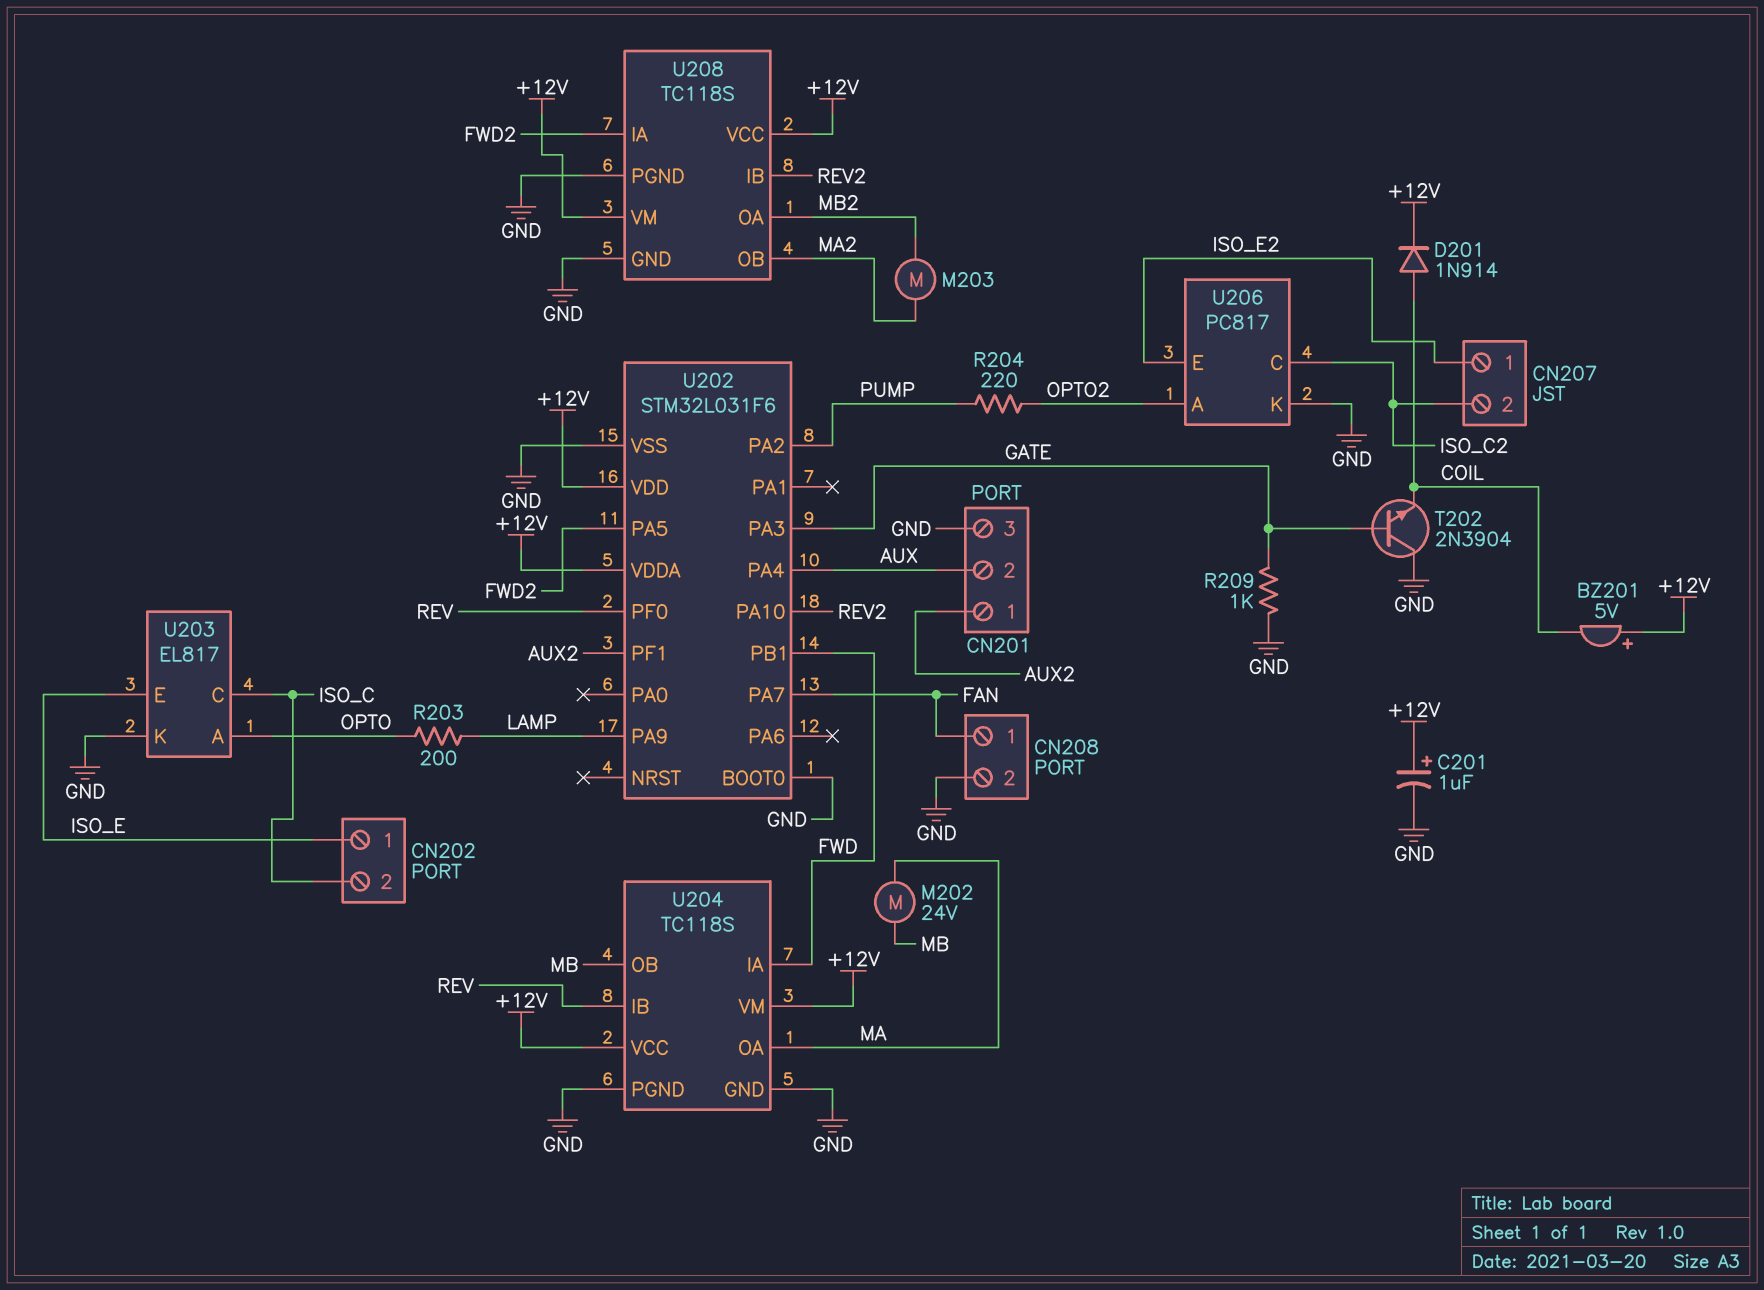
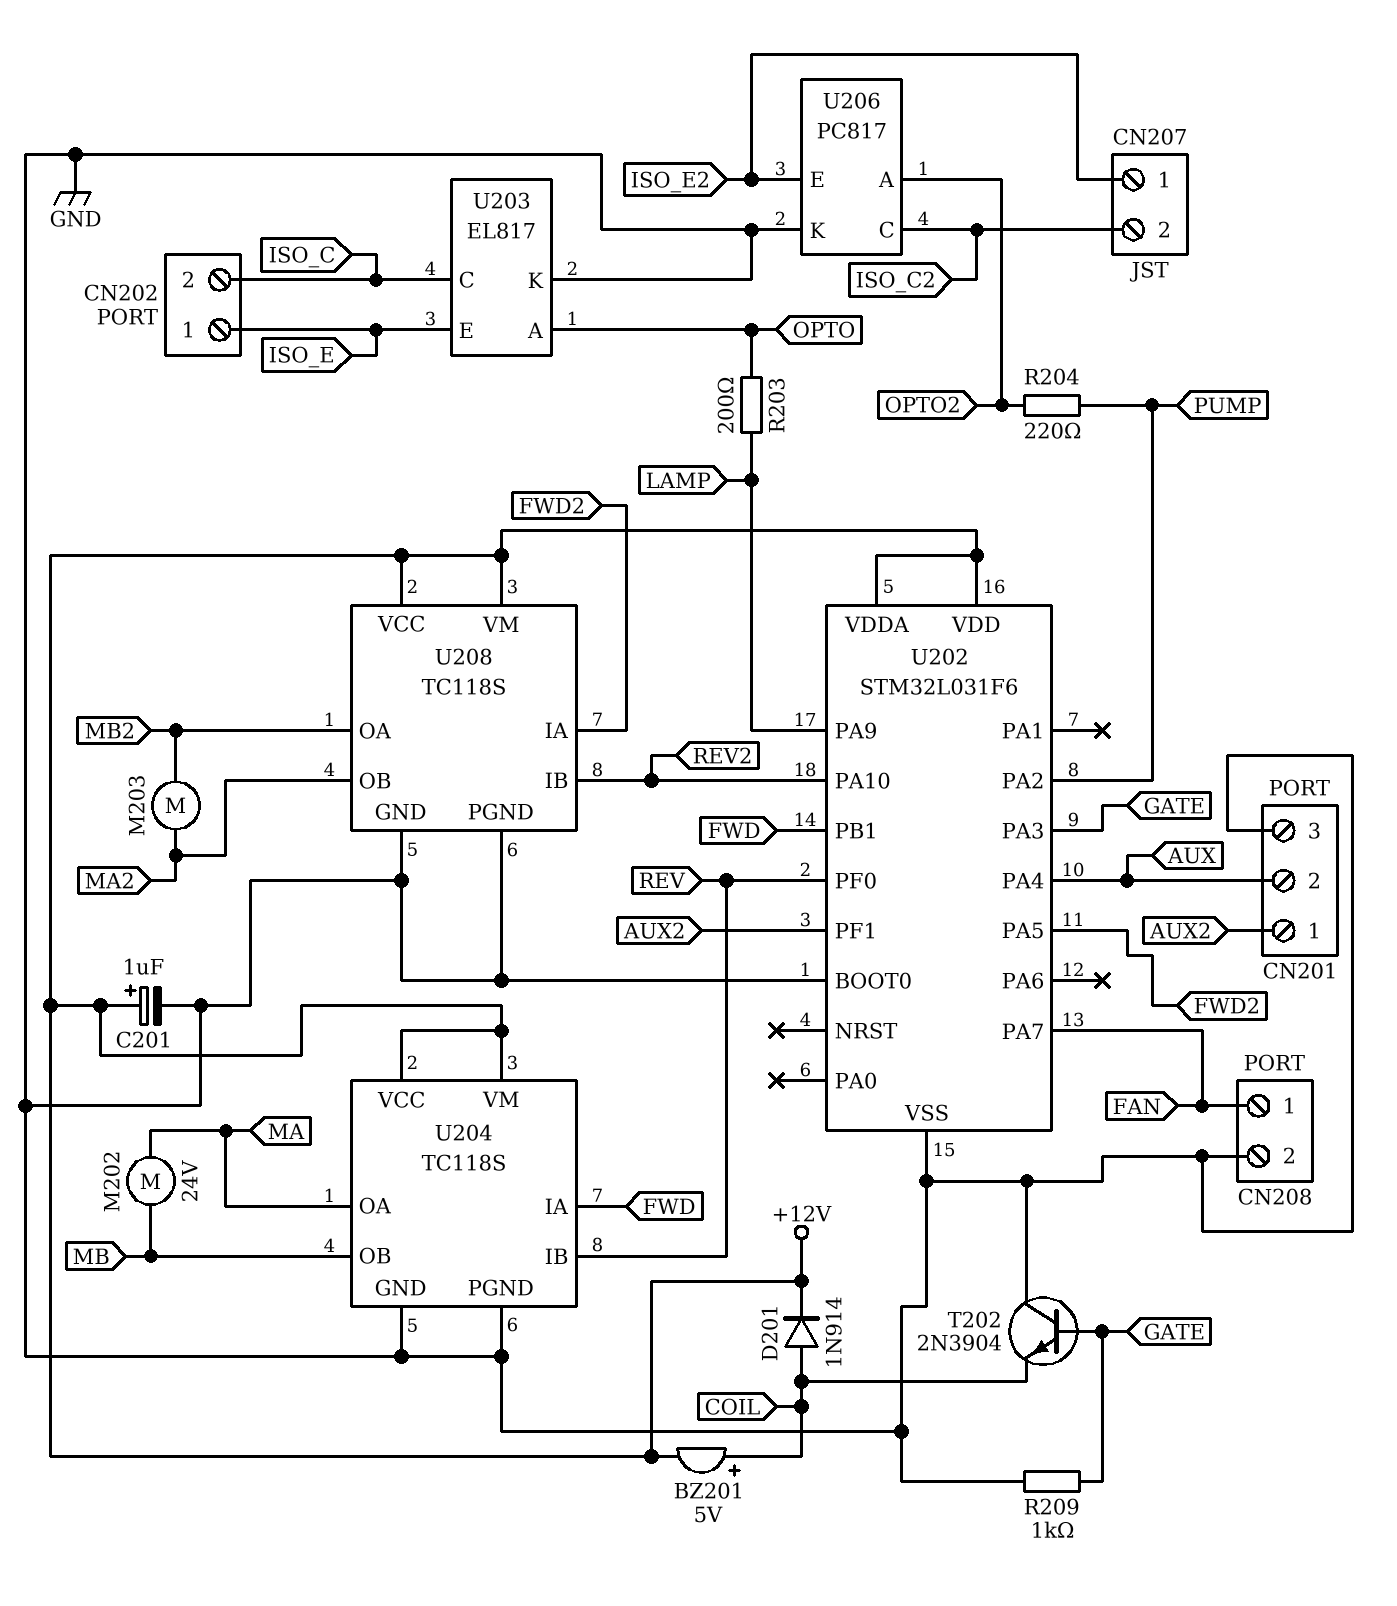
BZ201: buzzer 5V (plus +12V, minus COIL) -> buzzer 5V (plus COIL, minus +12V)

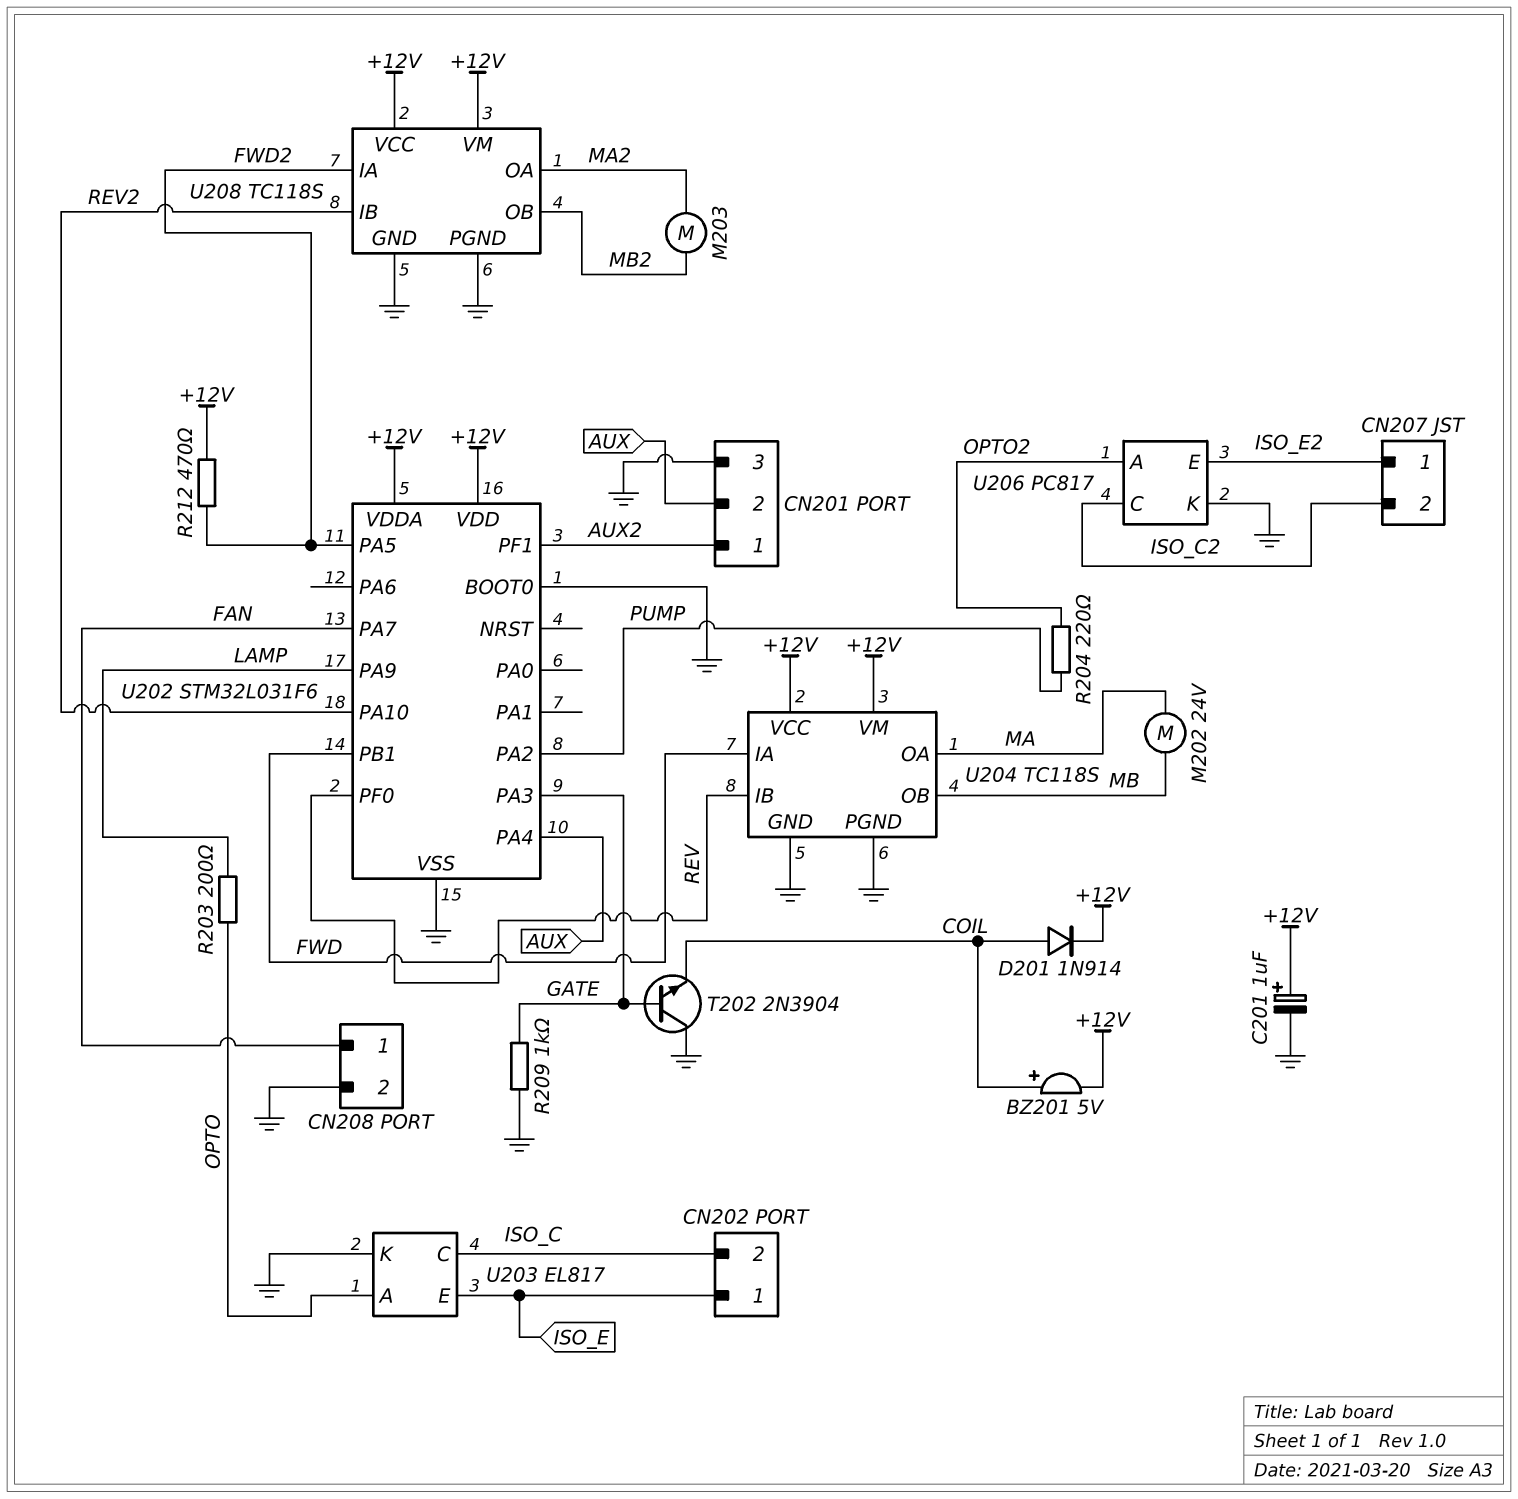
R212: none -> 470 (+12V, FWD2)
U208 pin OA: MB2 -> MA2
U208 pin OB: MA2 -> MB2

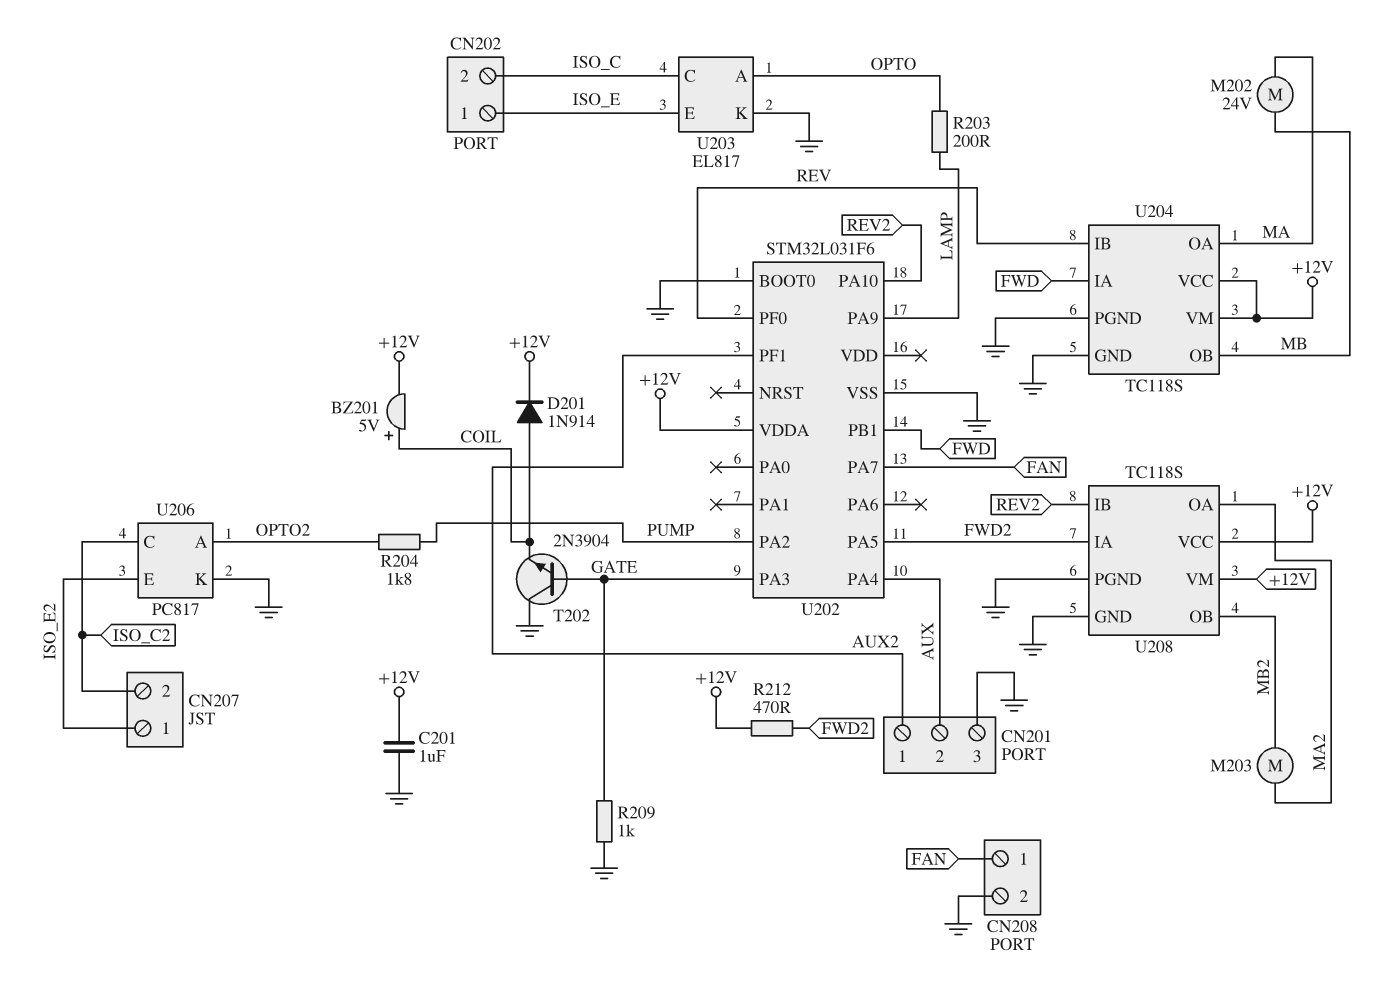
C201: 1uF (plus +12V, minus GND) -> 1uF (+12V, GND)
R204: 220 (OPTO2, PUMP) -> 1.8k (OPTO2, PUMP)
U202 pin VDD: +12V -> none

